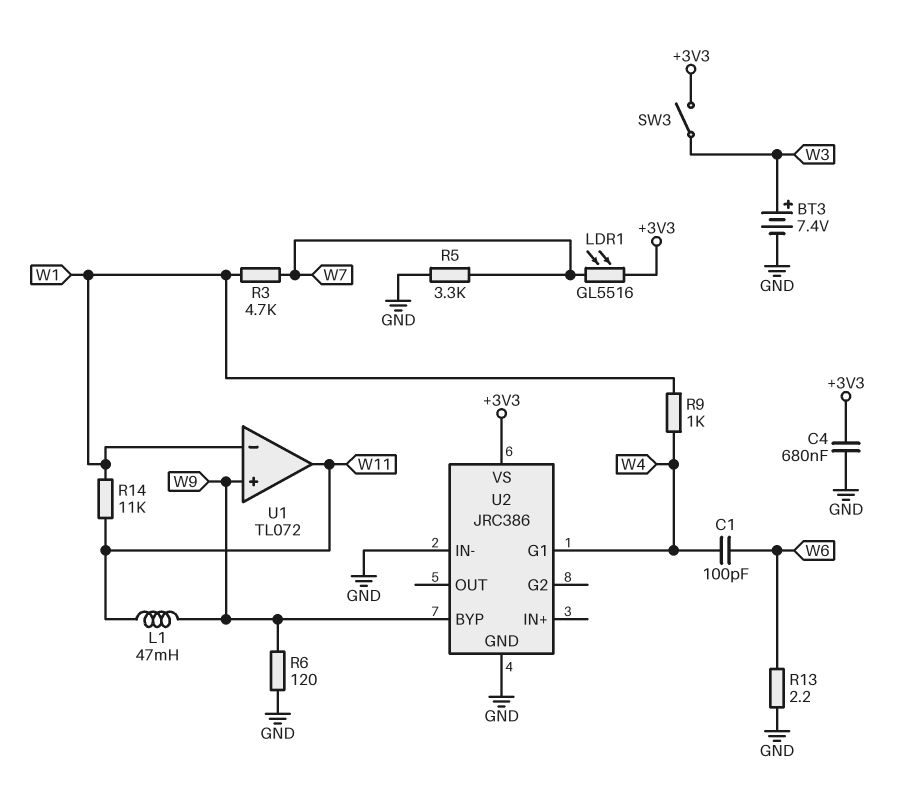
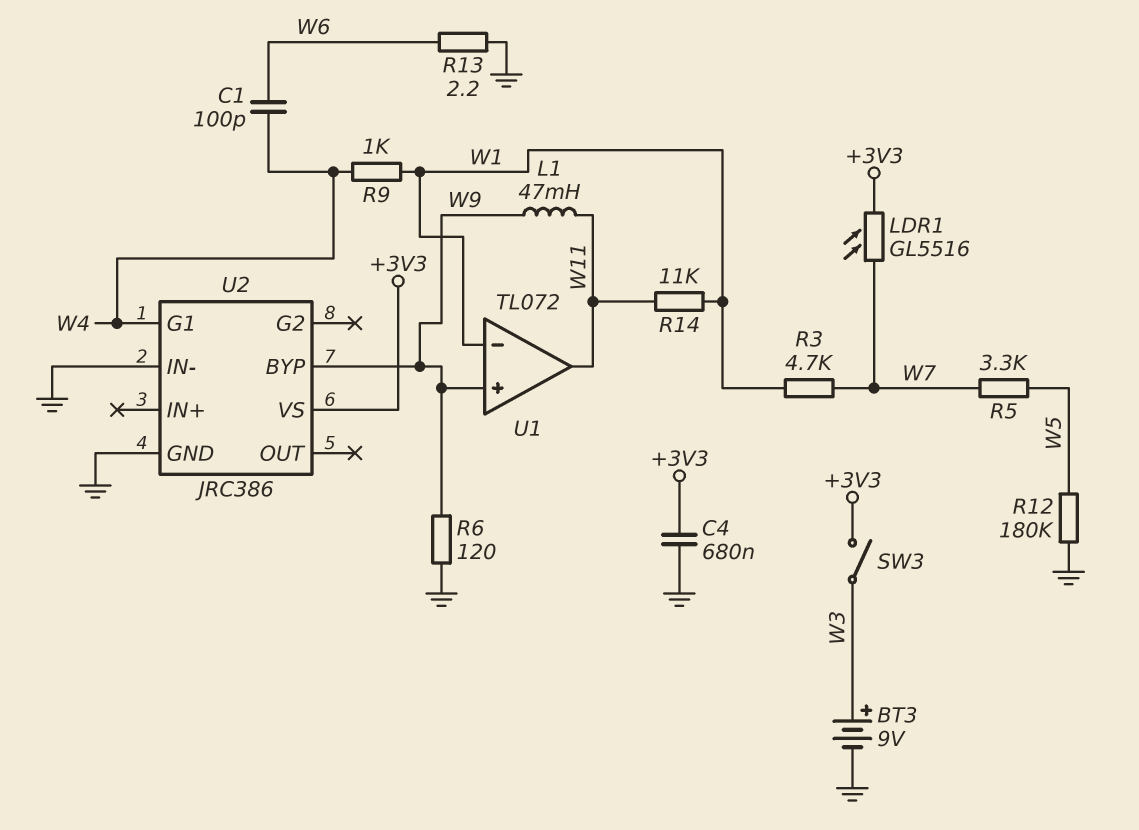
BT3: 7.4V (plus W3, minus GND) -> 9V (plus W3, minus GND)
R5: 3.3k (GND, W7) -> 3.3k (W5, W7)
R12: none -> 180k (GND, W5)

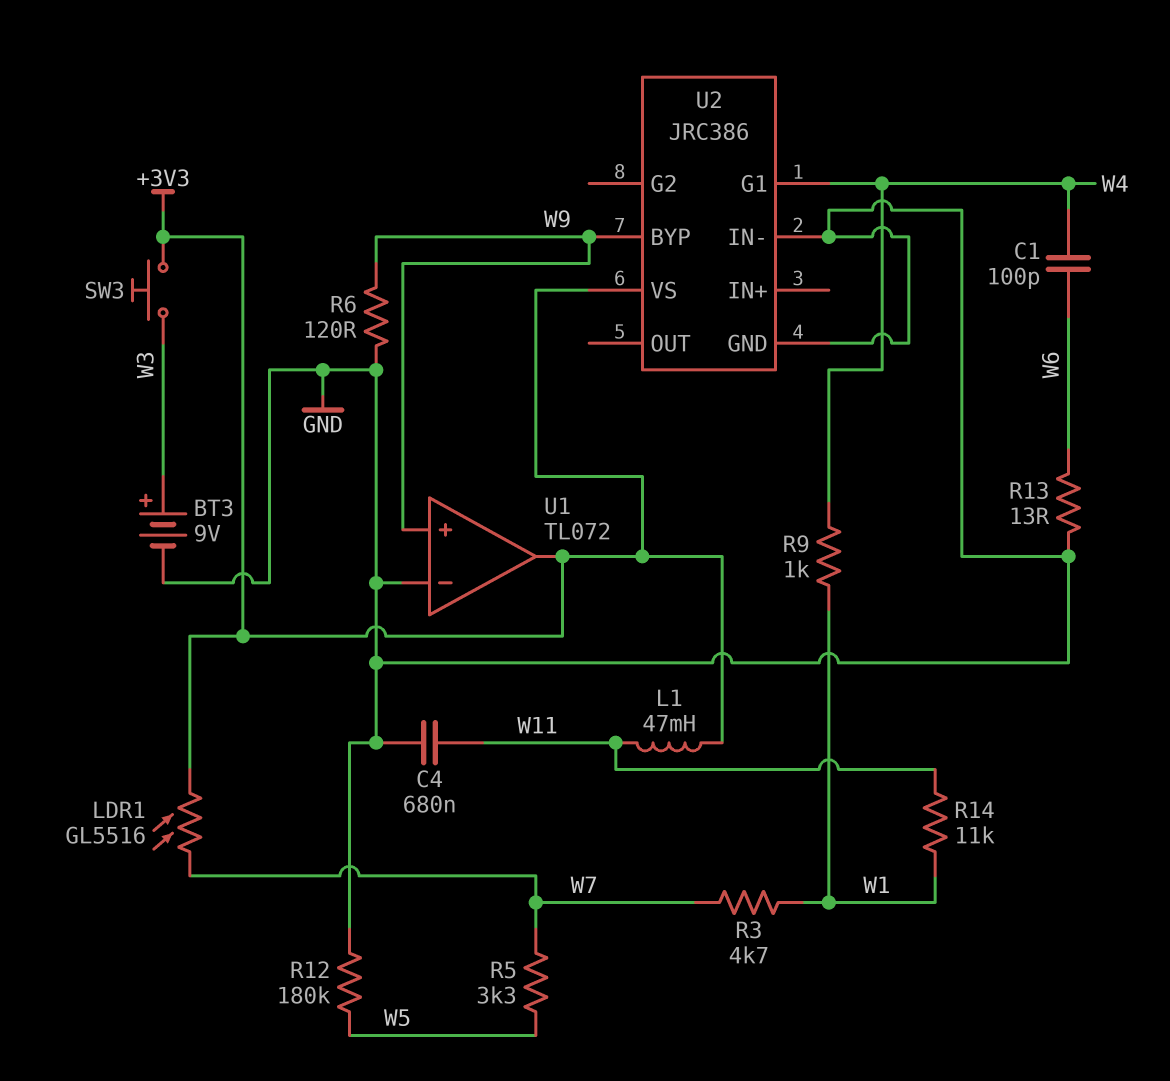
C4: 680nF (+3V3, GND) -> 680nF (GND, W11)
L1: 47mH (W9, W11) -> 47mH (+3V3, W11)
R13: 2.2 (GND, W6) -> 13 (GND, W6)
SW3: switch (+3V3, W3) -> button (+3V3, W3)
U1 pin in-: W1 -> GND
U1 pin out: W11 -> +3V3

